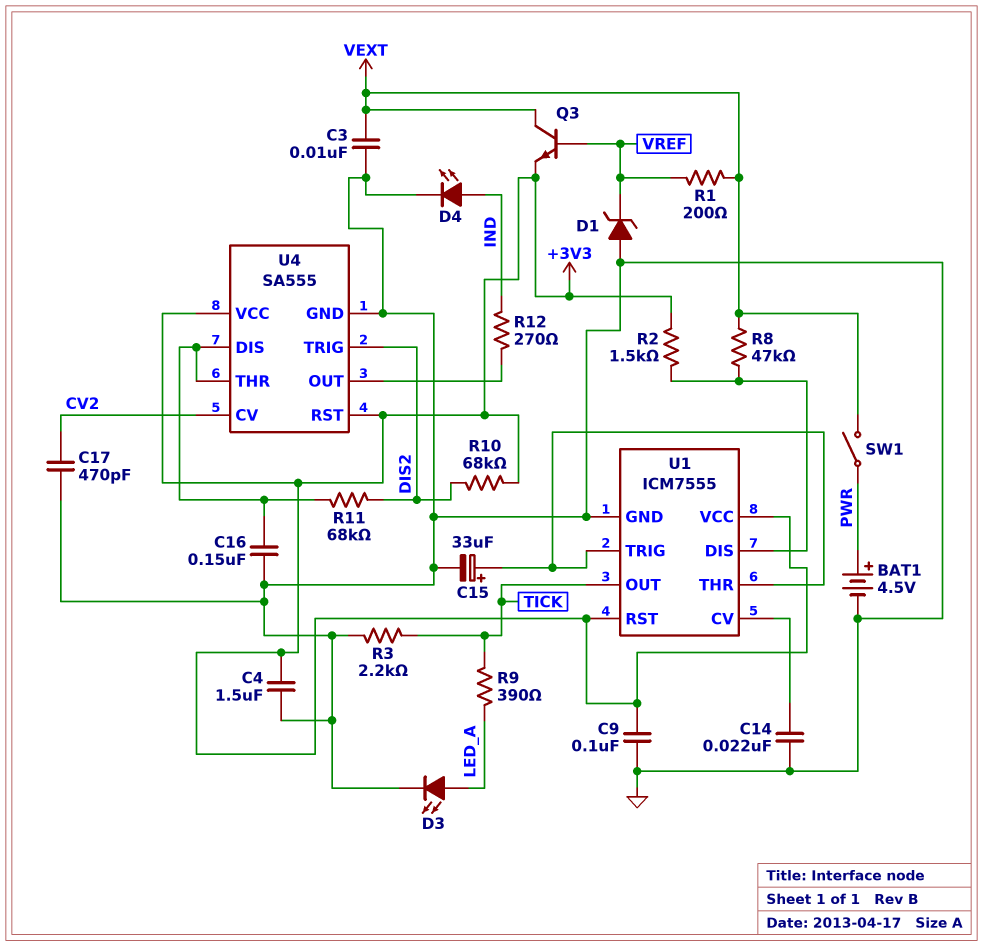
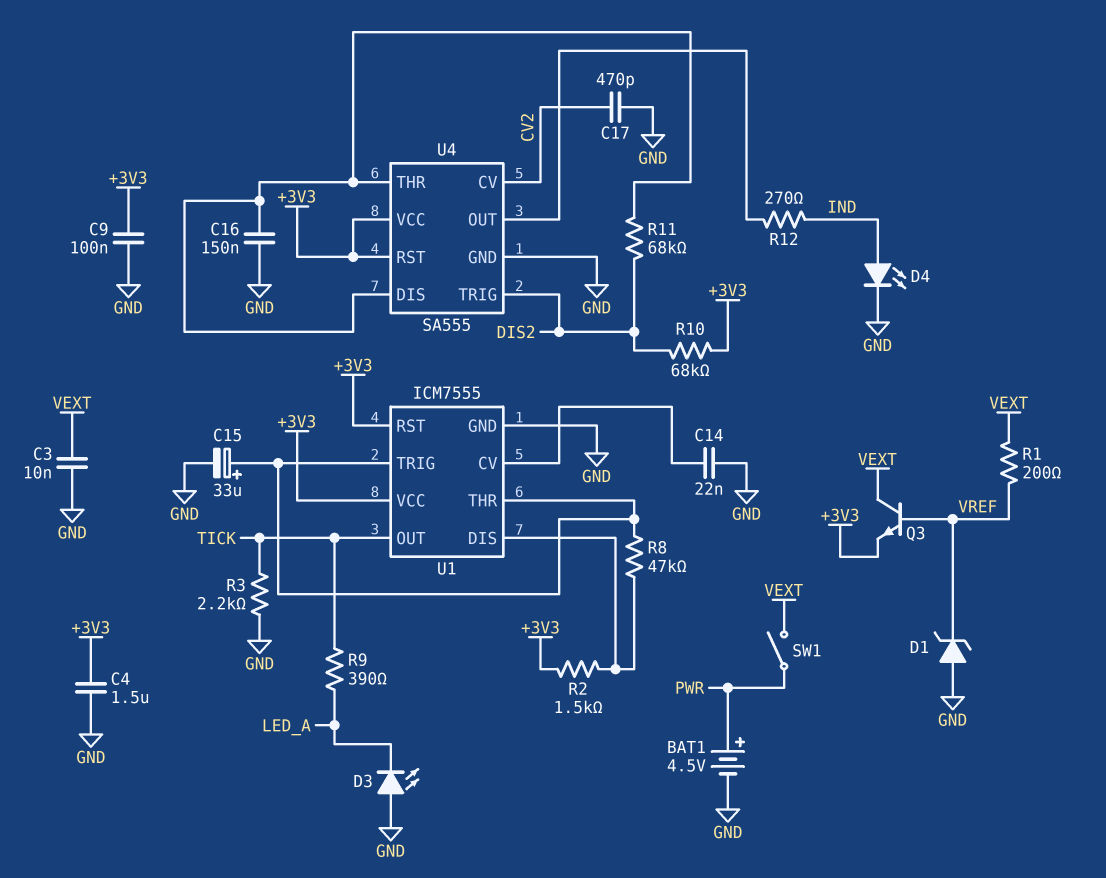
D3: LED (A LED_A, K GND) -> LED (A GND, K LED_A)
R8: 47k (U1/DIS, VEXT) -> 47k (U1/DIS, U1/THR)

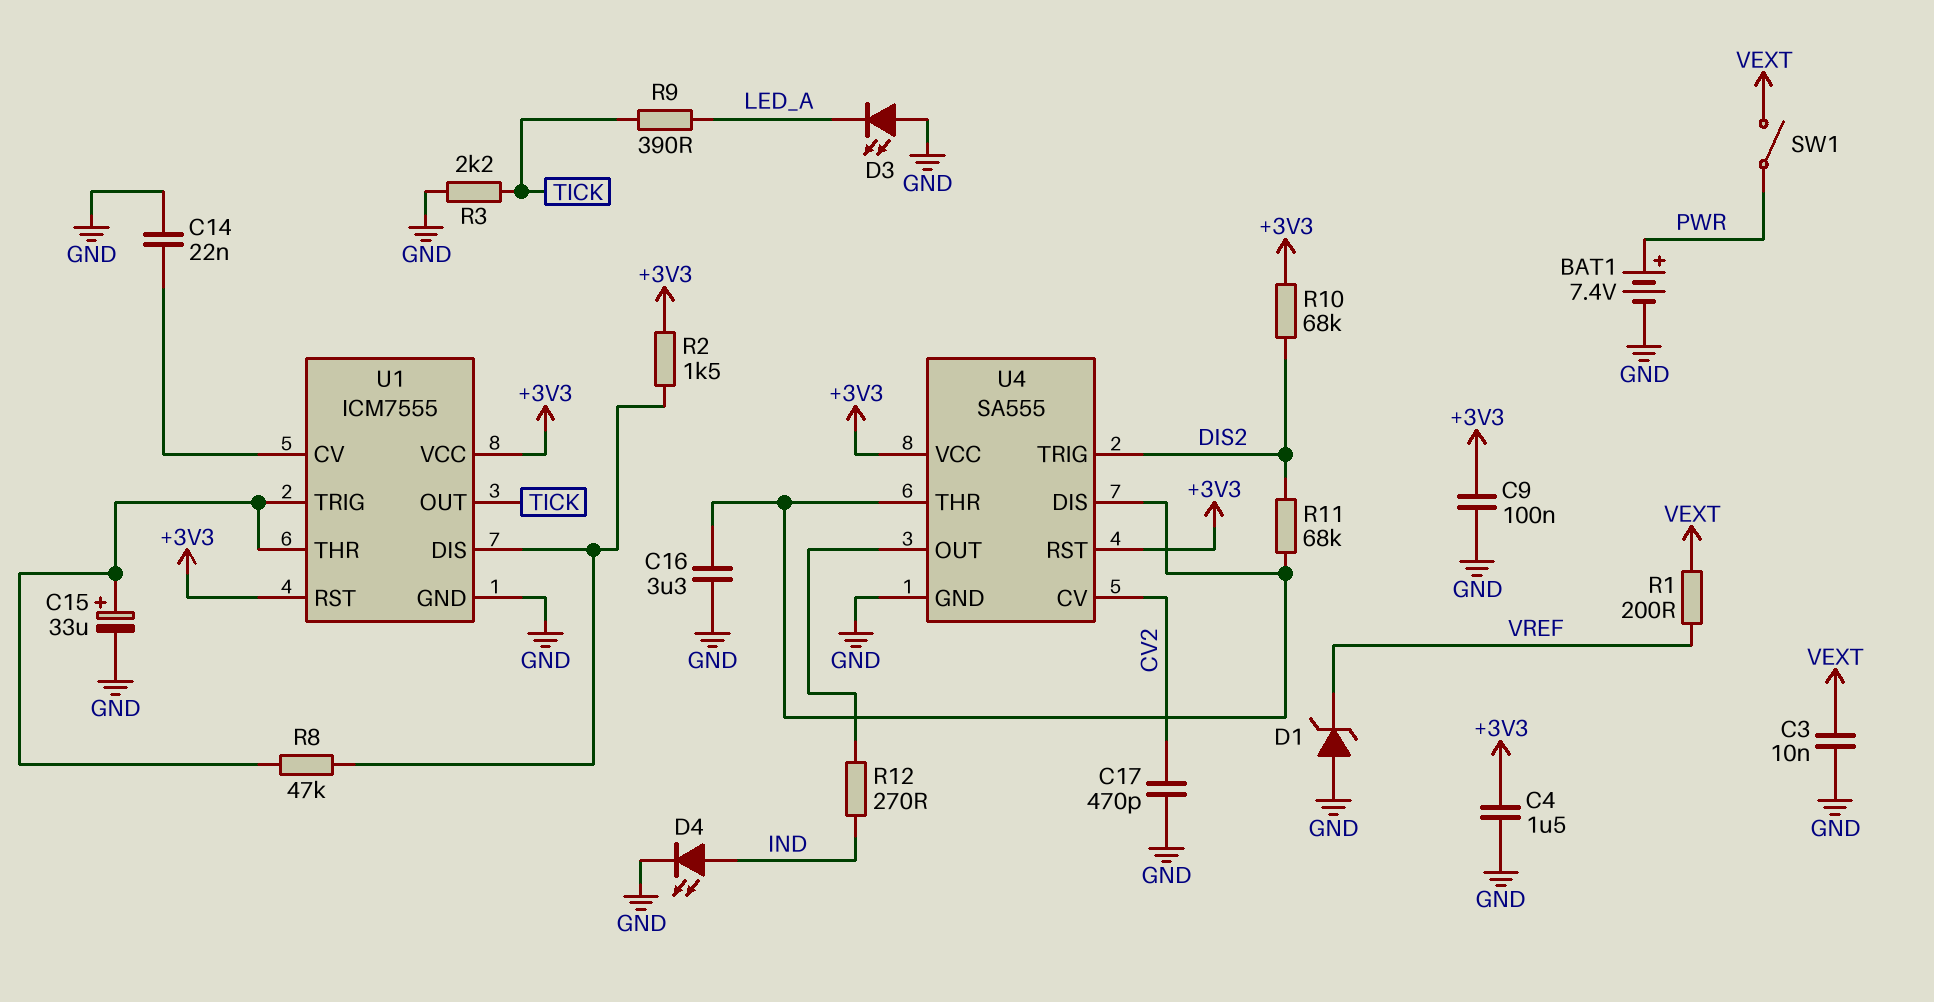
BAT1: 4.5V (plus PWR, minus GND) -> 7.4V (plus PWR, minus GND)
C16: 150nF (GND, U4/DIS) -> 3.3uF (GND, U4/DIS)
Q3: NPN (B VREF, C VEXT, E +3V3) -> none

